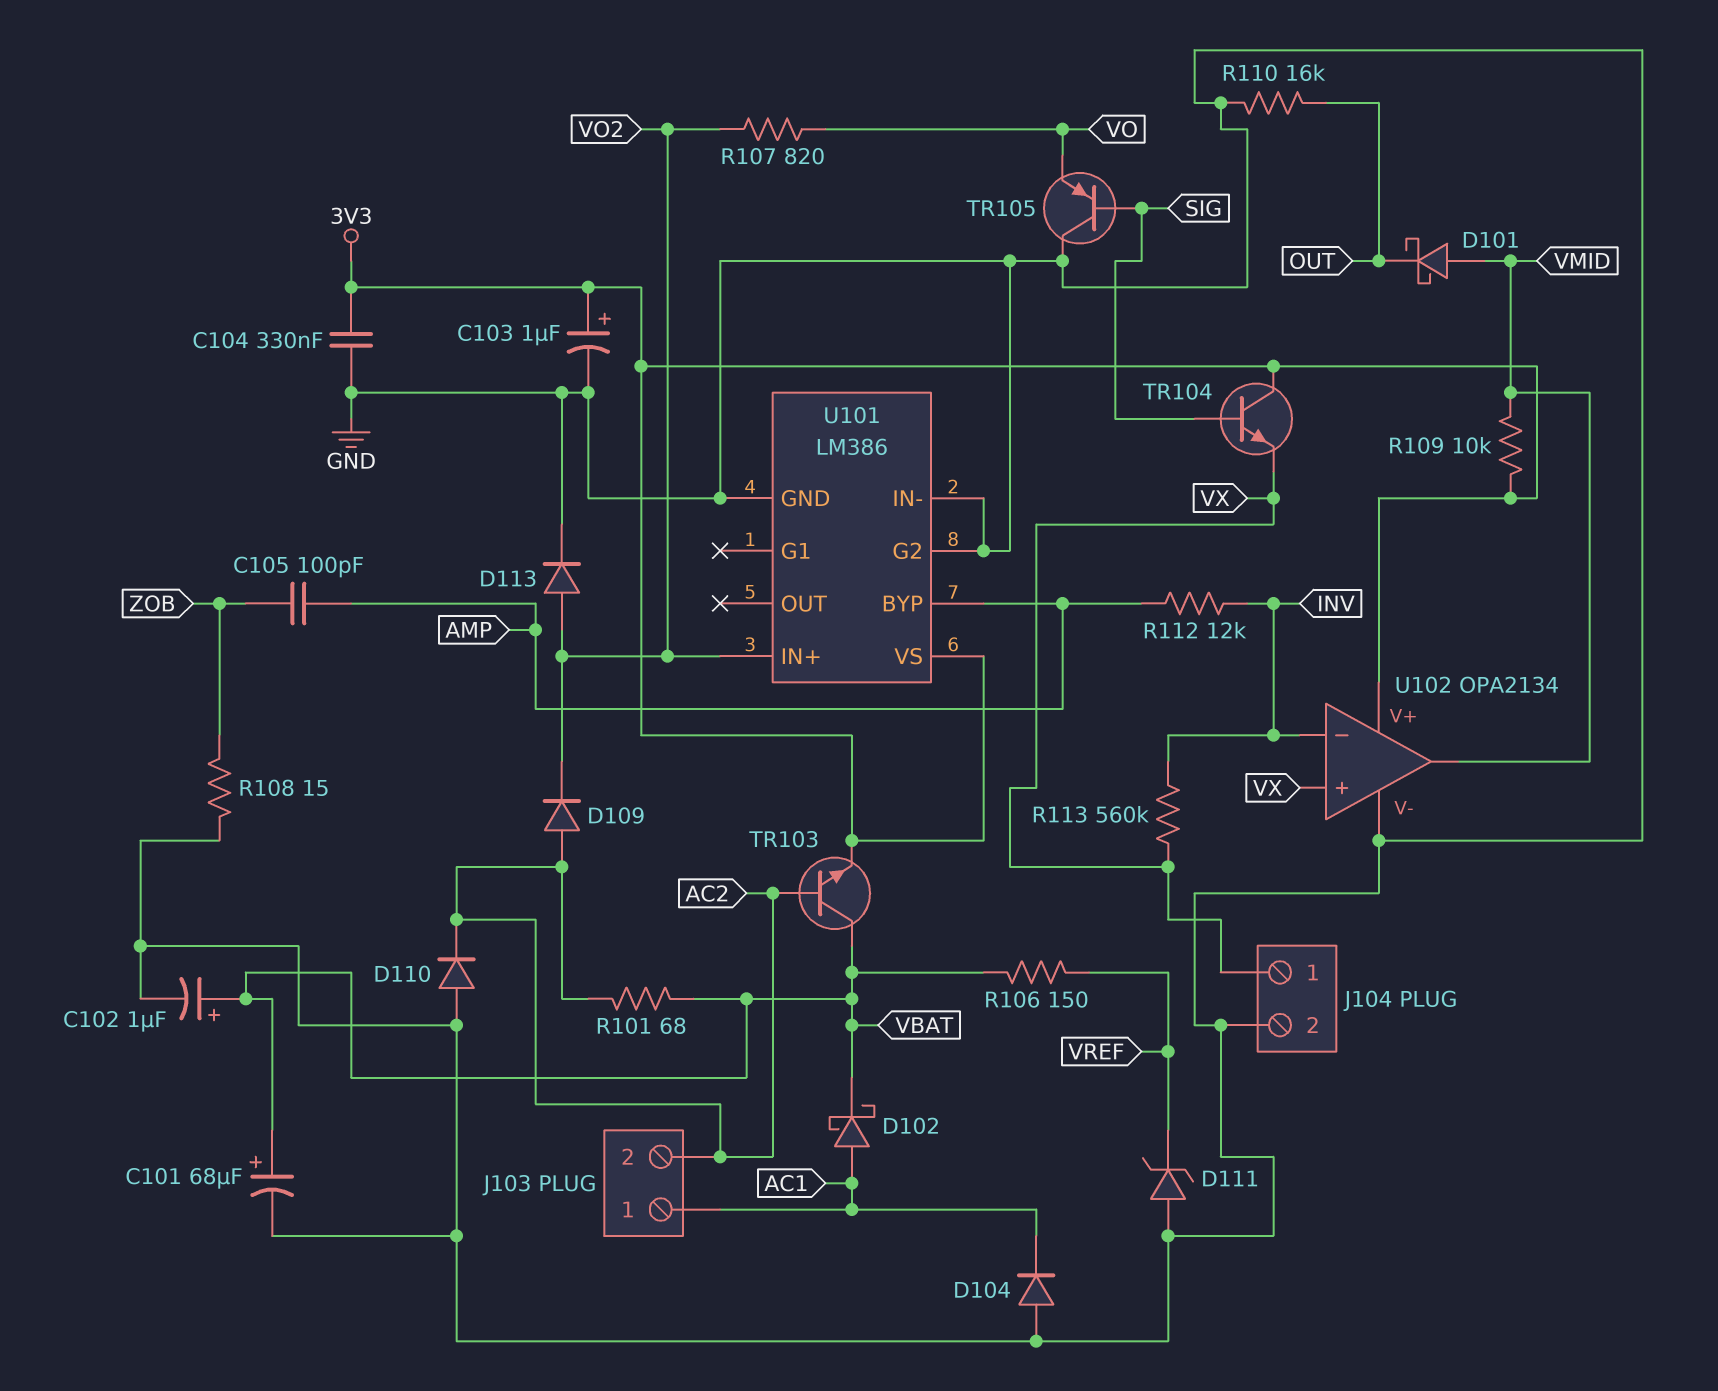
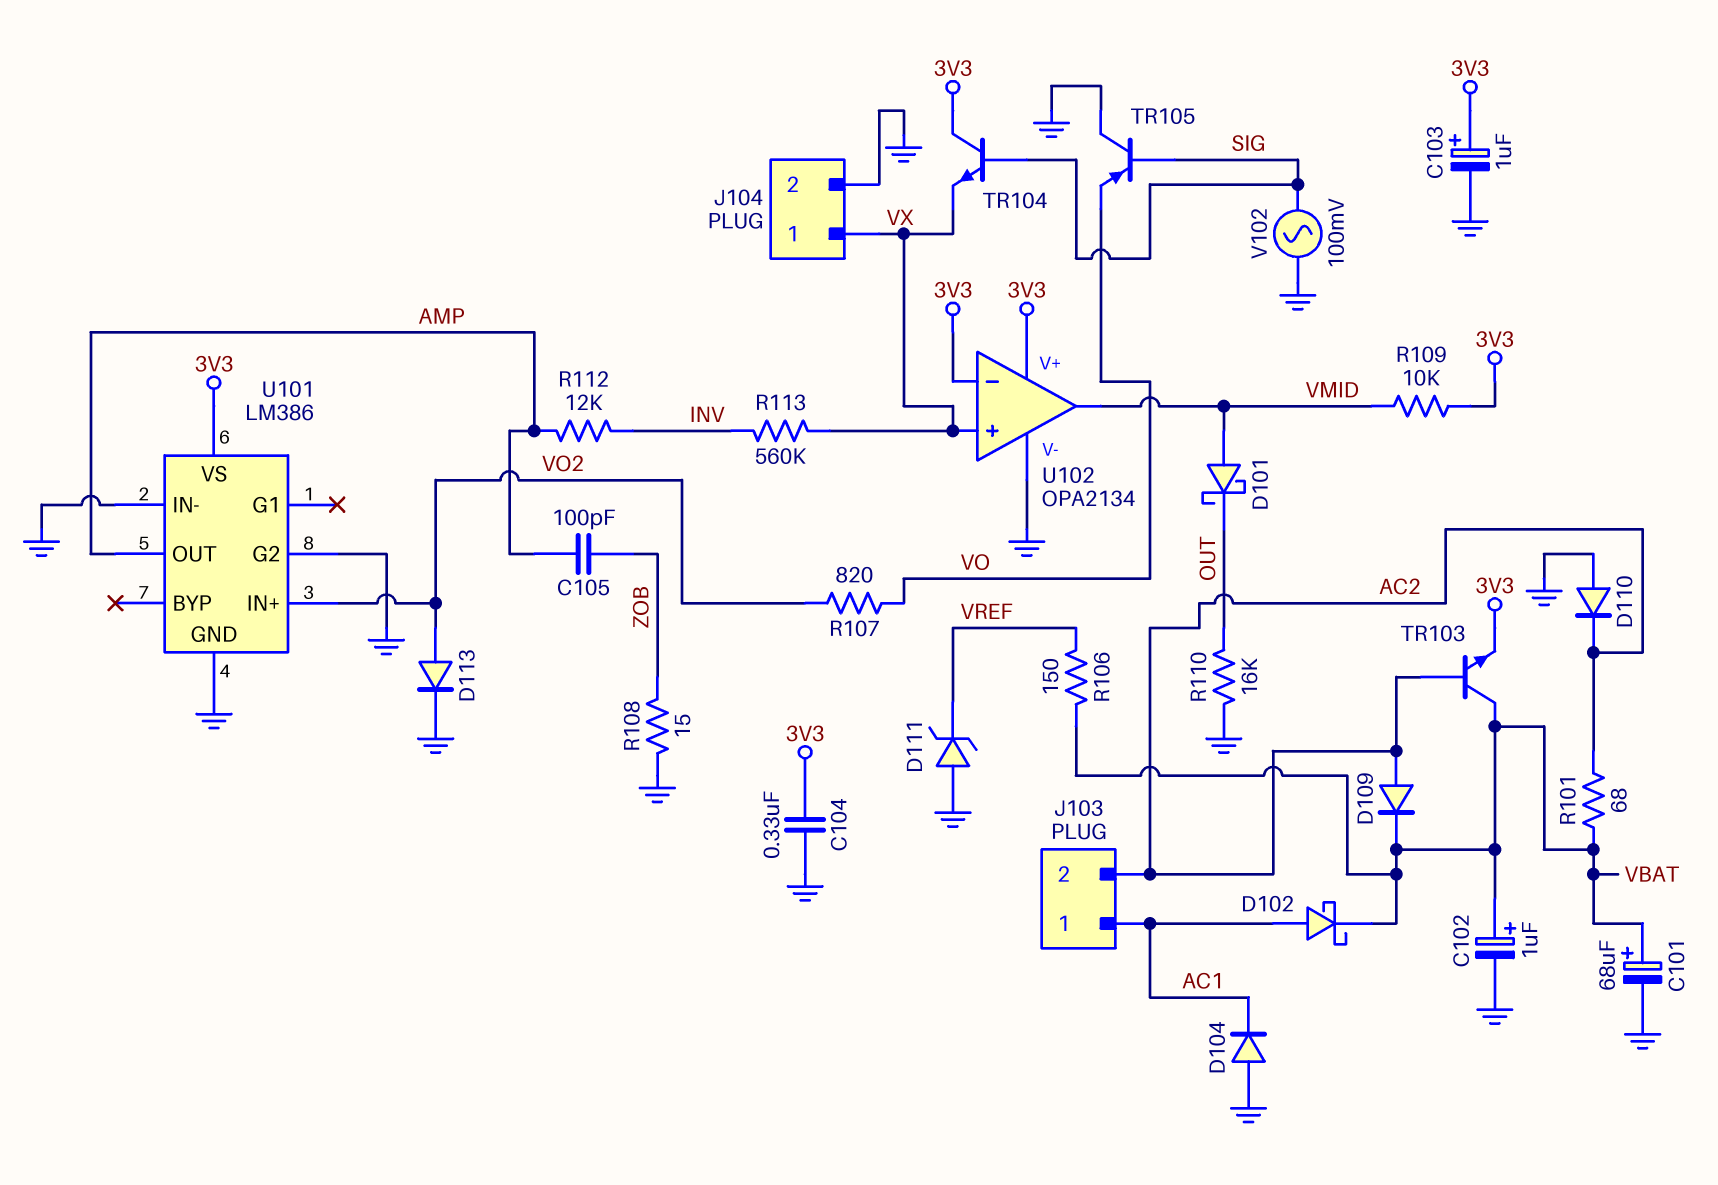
D109: diode (A AC2, K VO2) -> diode (A AC2, K VBAT)
U101 pin BYP: AMP -> none
U101 pin OUT: none -> AMP
U102 pin in-: INV -> 3V3
V102: none -> AC 100mV (GND, SIG)

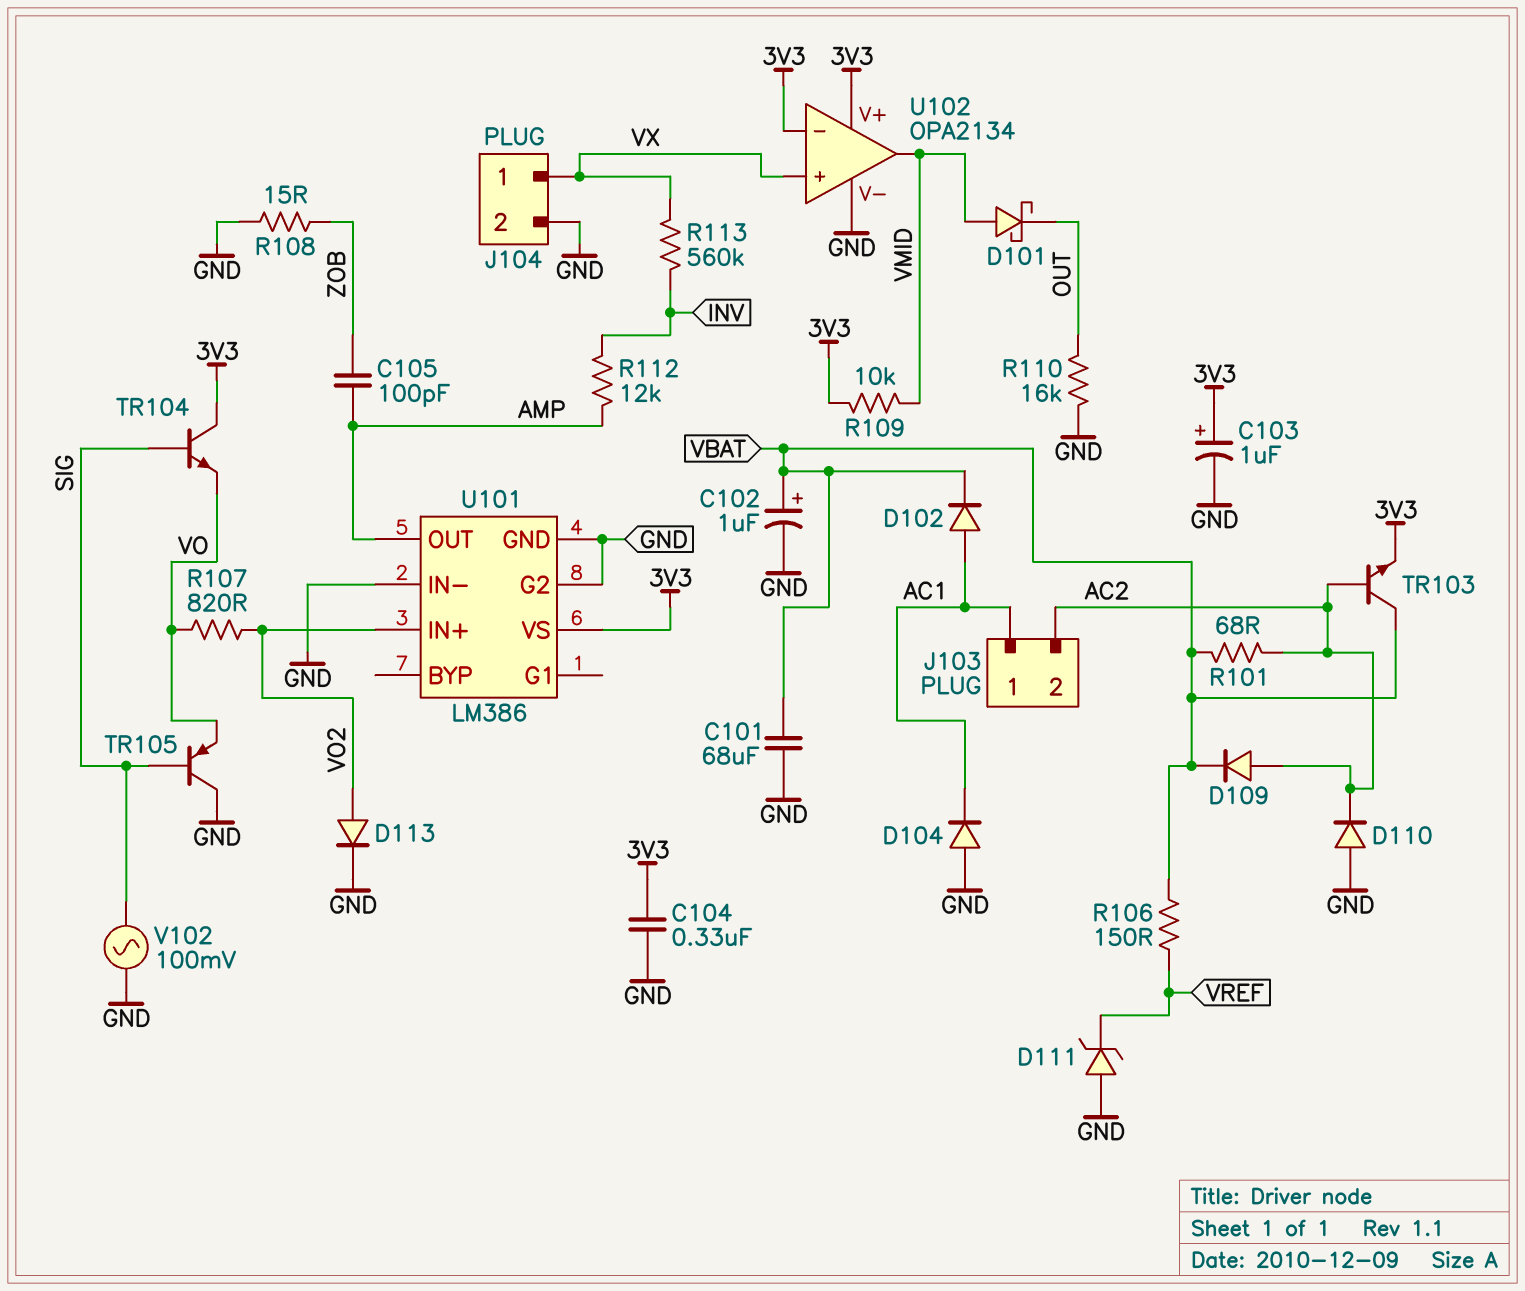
C101: 68uF (plus VBAT, minus GND) -> 68uF (GND, VBAT)
D102: schottky (A AC1, K VBAT) -> diode (A AC1, K VBAT)
TR104: NPN (B SIG, C 3V3, E VX) -> NPN (B SIG, C 3V3, E VO)

